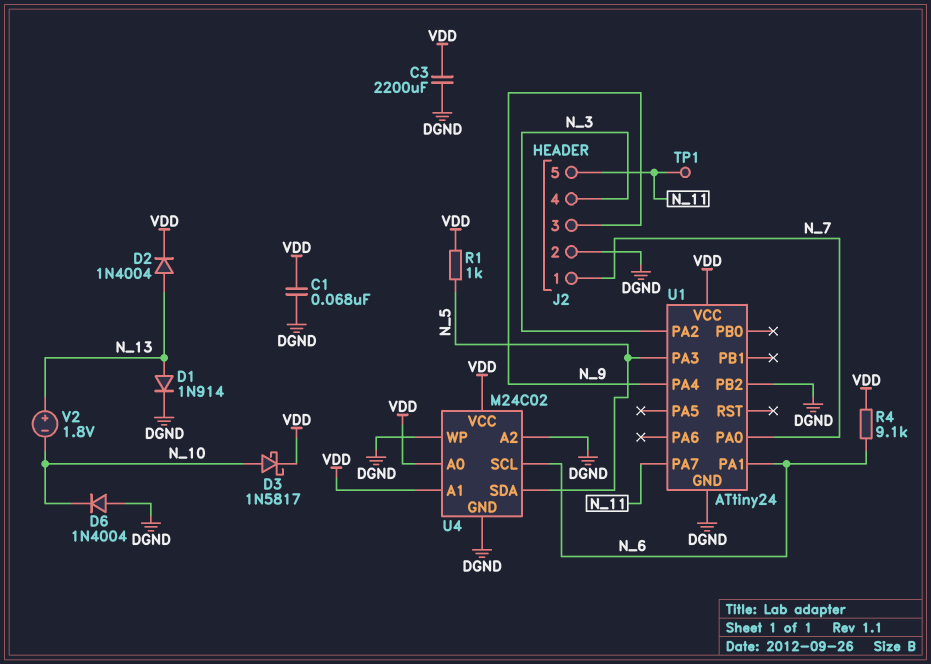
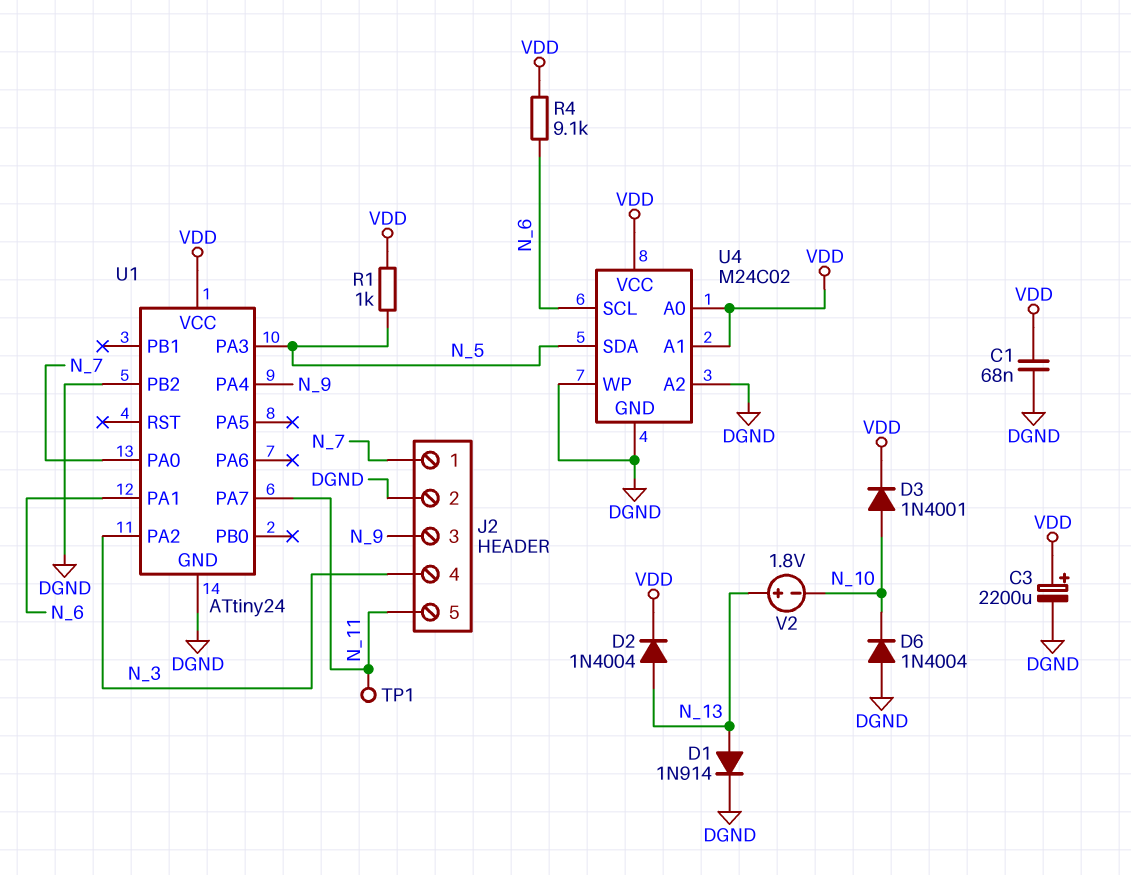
C3: 2200uF (DGND, VDD) -> 2200uF (plus VDD, minus DGND)
D3: schottky 1N5817 (A N_10, K VDD) -> diode 1N4001 (A N_10, K VDD)

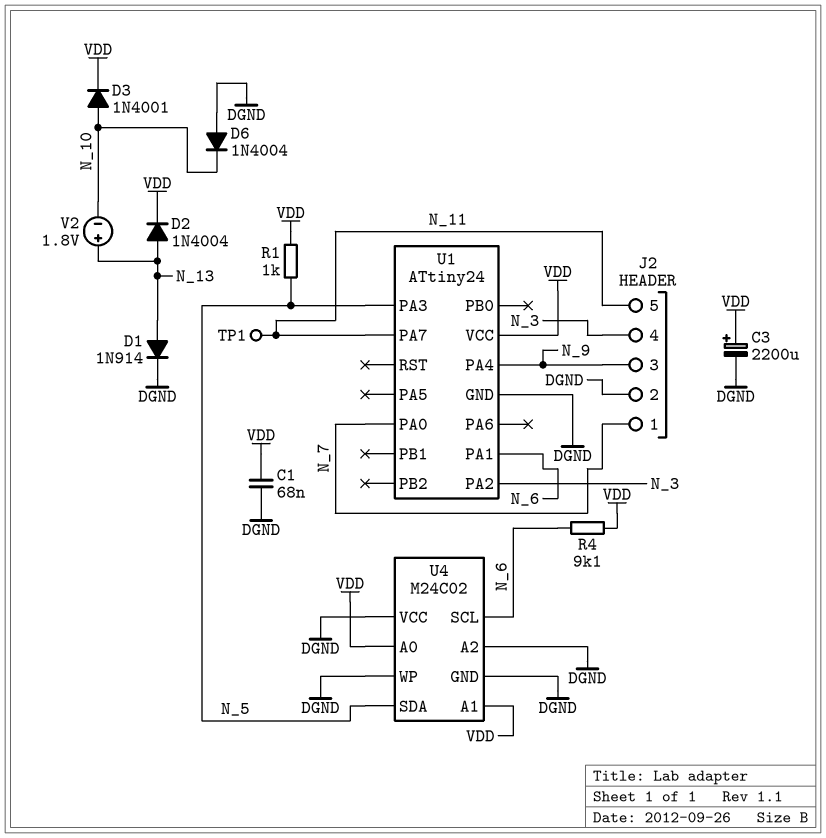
U1 pin PB2: DGND -> none
U4 pin VCC: VDD -> DGND

